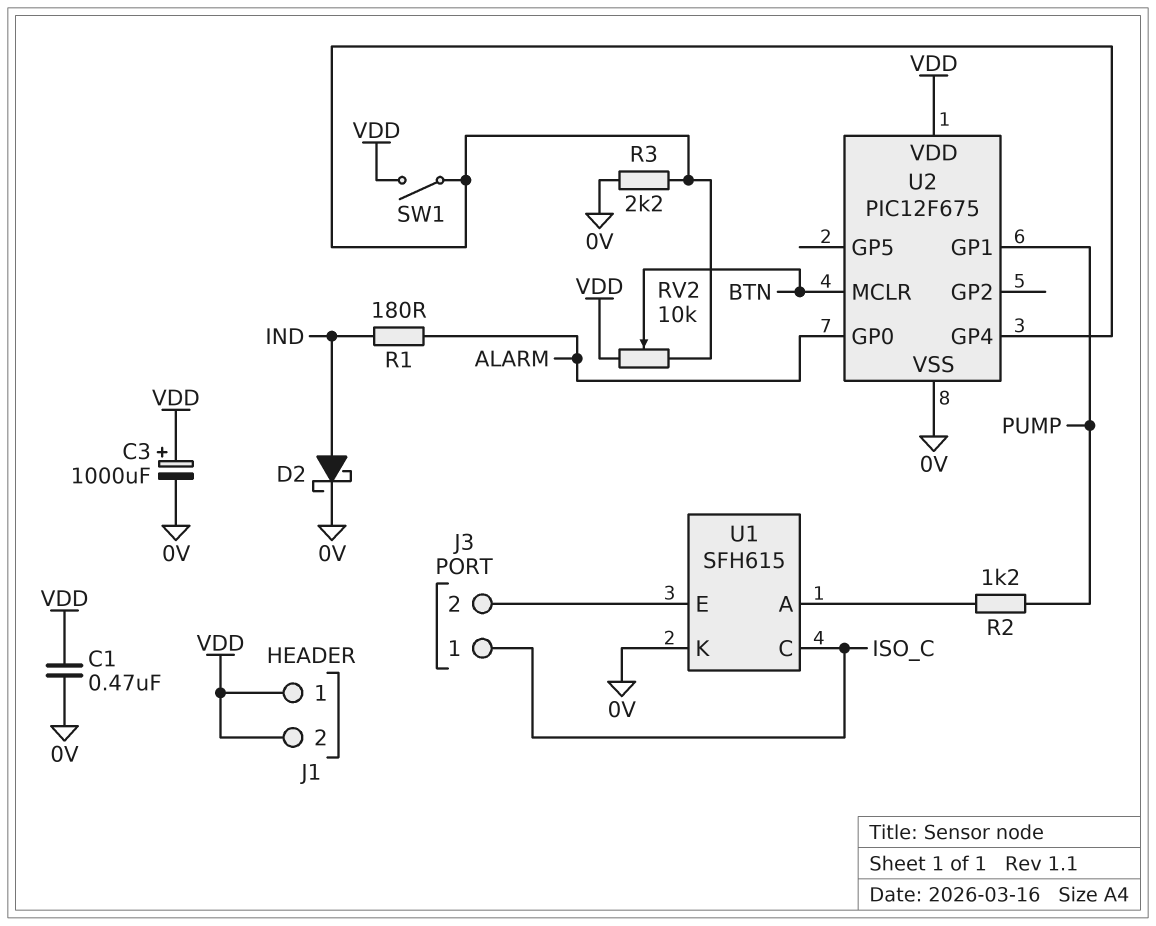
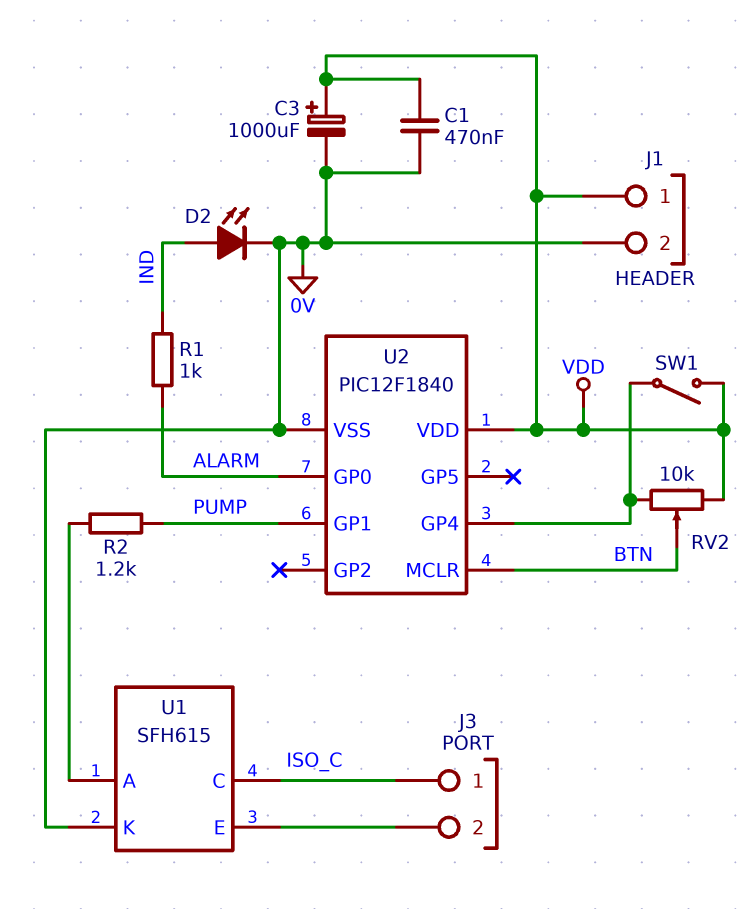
D2: schottky (A IND, K 0V) -> LED (A IND, K 0V)
J1 pin 2: VDD -> 0V
R1: 180 (ALARM, IND) -> 1k (ALARM, IND)
R3: 2.2k (0V, U2/GP4) -> none
U2: PIC12F675 -> PIC12F1840

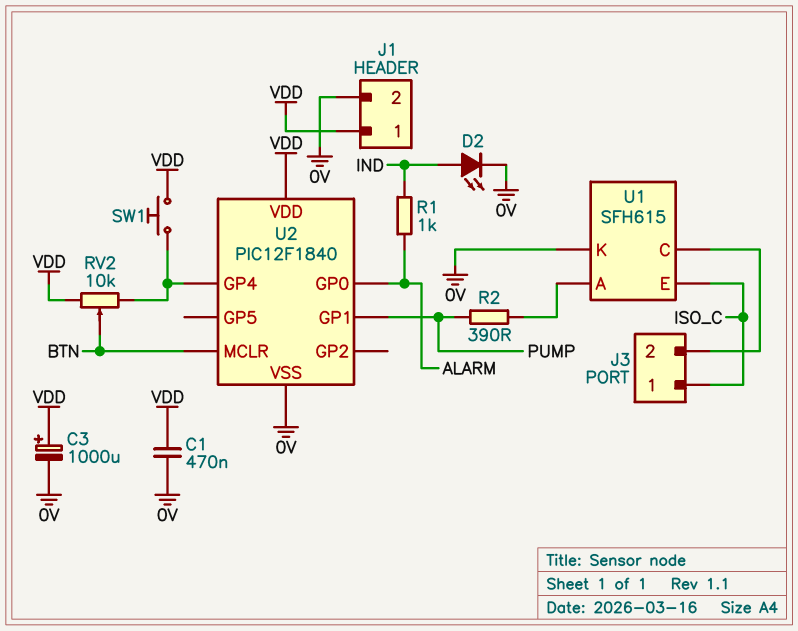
R2: 1.2k (PUMP, U1/A) -> 390 (PUMP, U1/A)
SW1: switch (U2/GP4, VDD) -> button (U2/GP4, VDD)
U1 pin C: ISO_C -> J3/2
U1 pin E: J3/2 -> ISO_C

